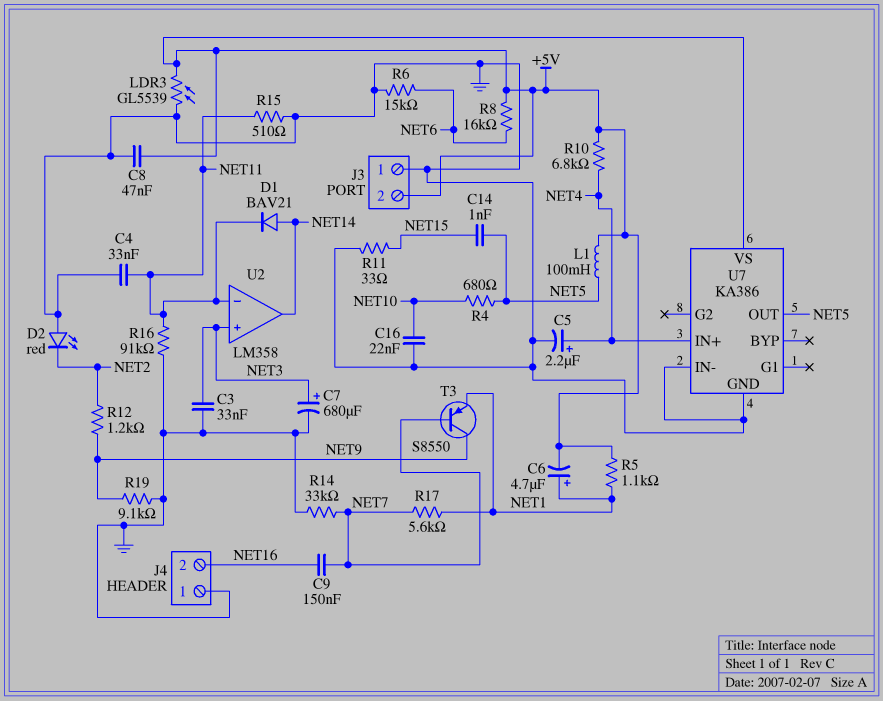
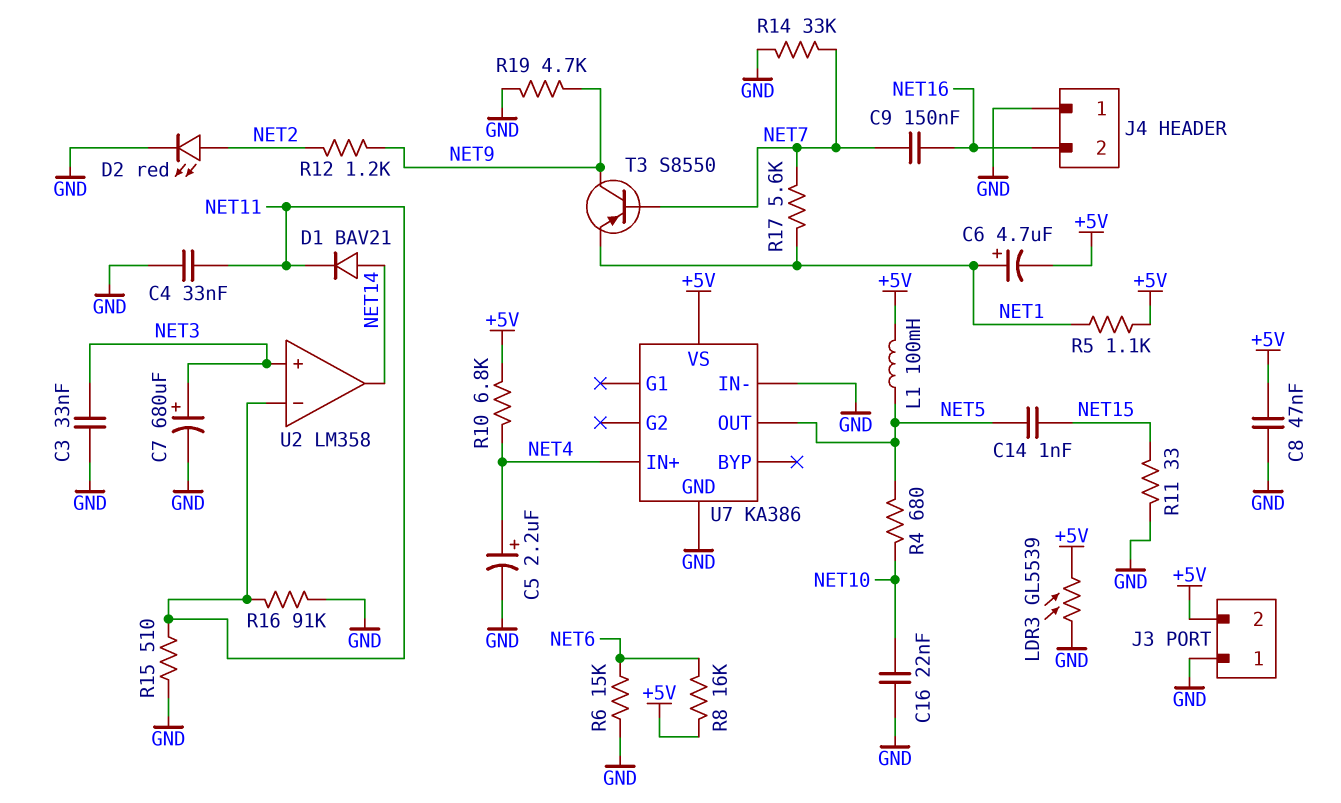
D2: LED red (A GND, K NET2) -> LED red (A NET2, K GND)
R19: 9.1k (GND, NET9) -> 4.7k (GND, NET9)

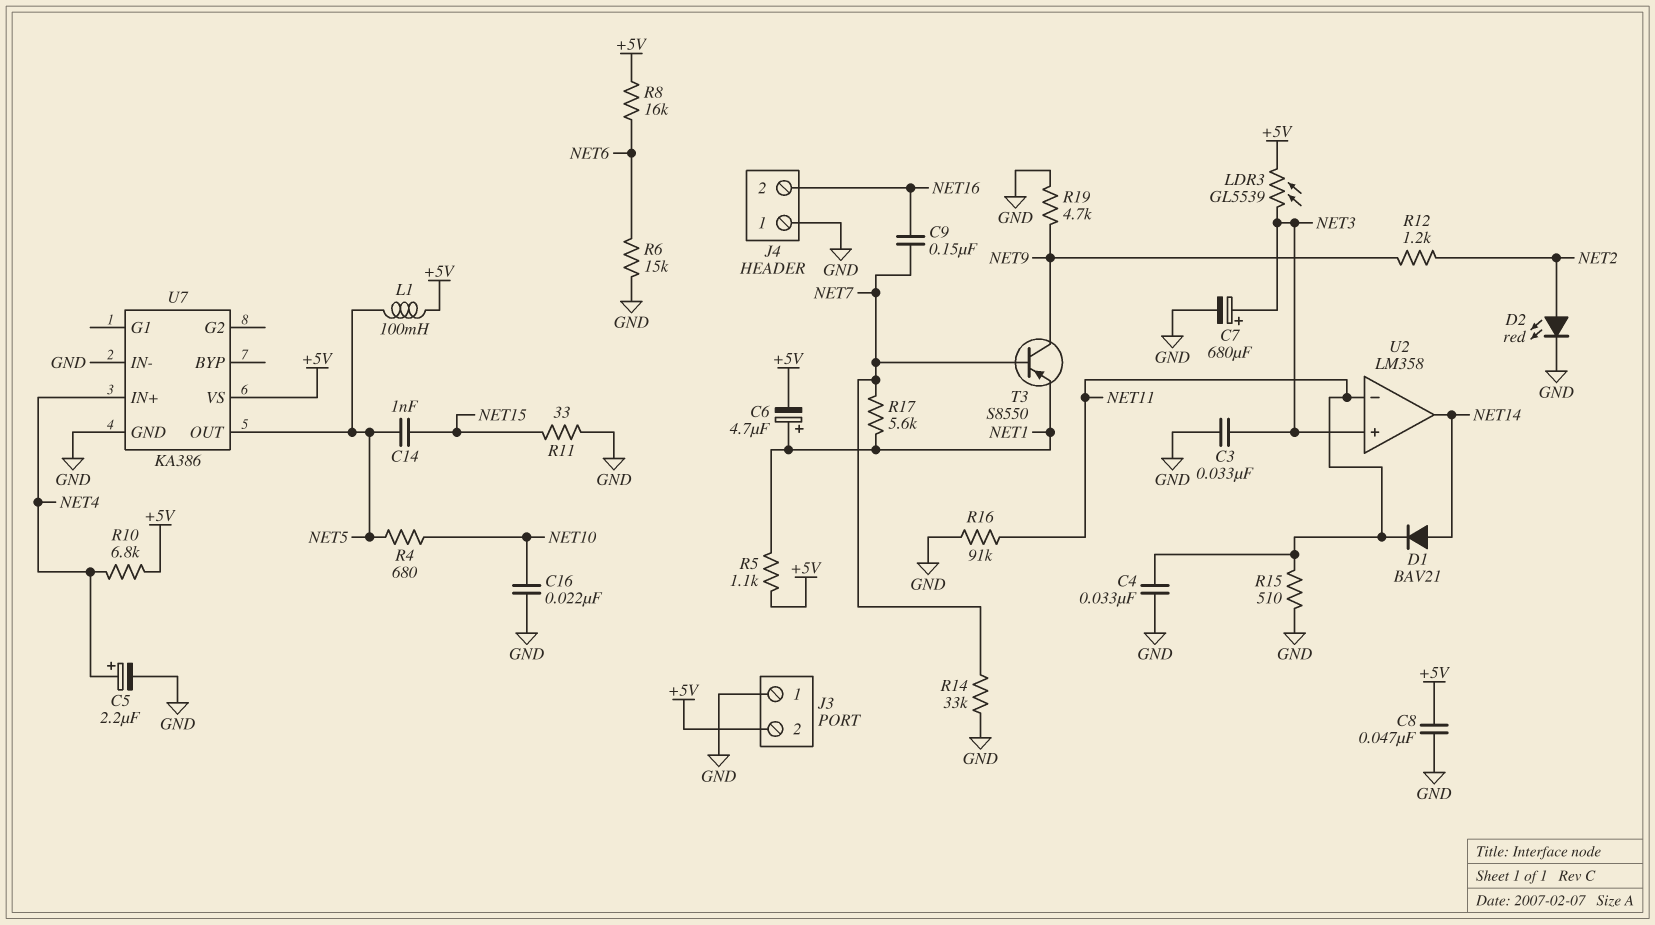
LDR3: GL5539 (+5V, GND) -> GL5539 (+5V, NET3)

